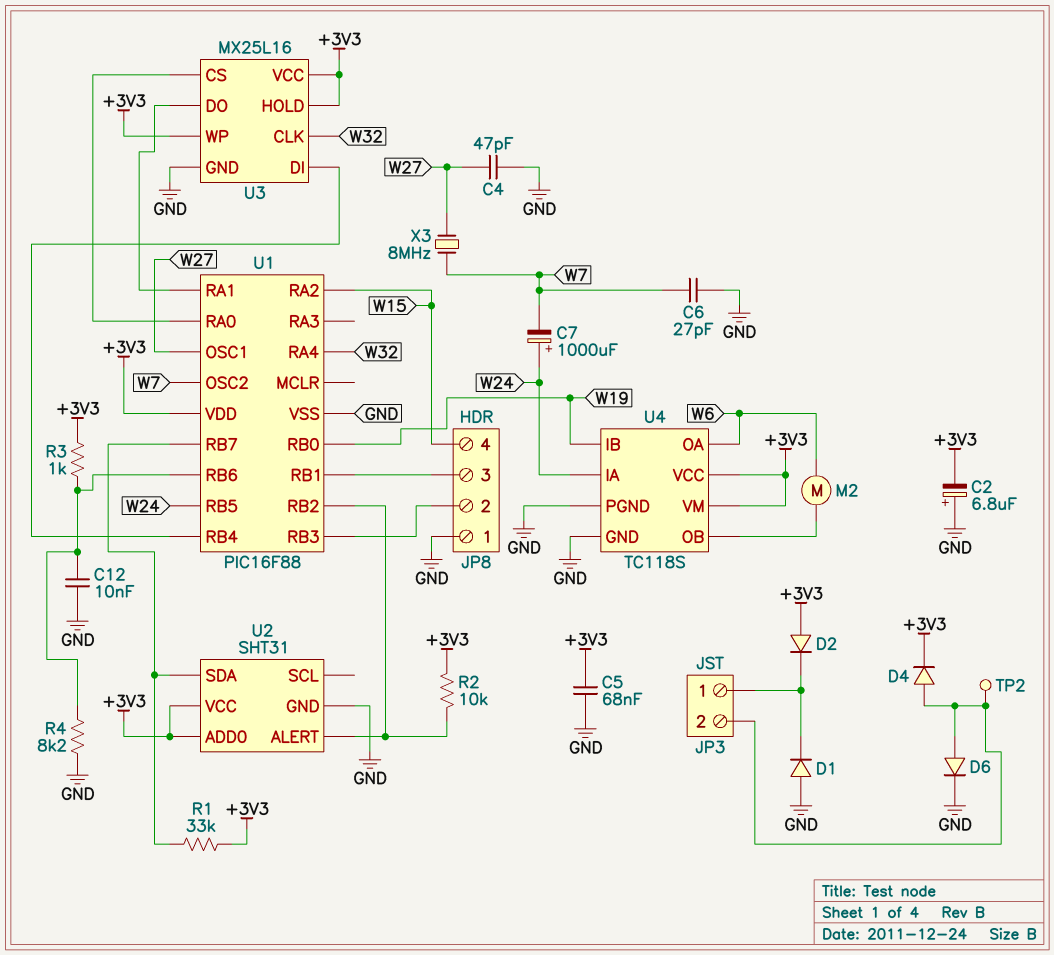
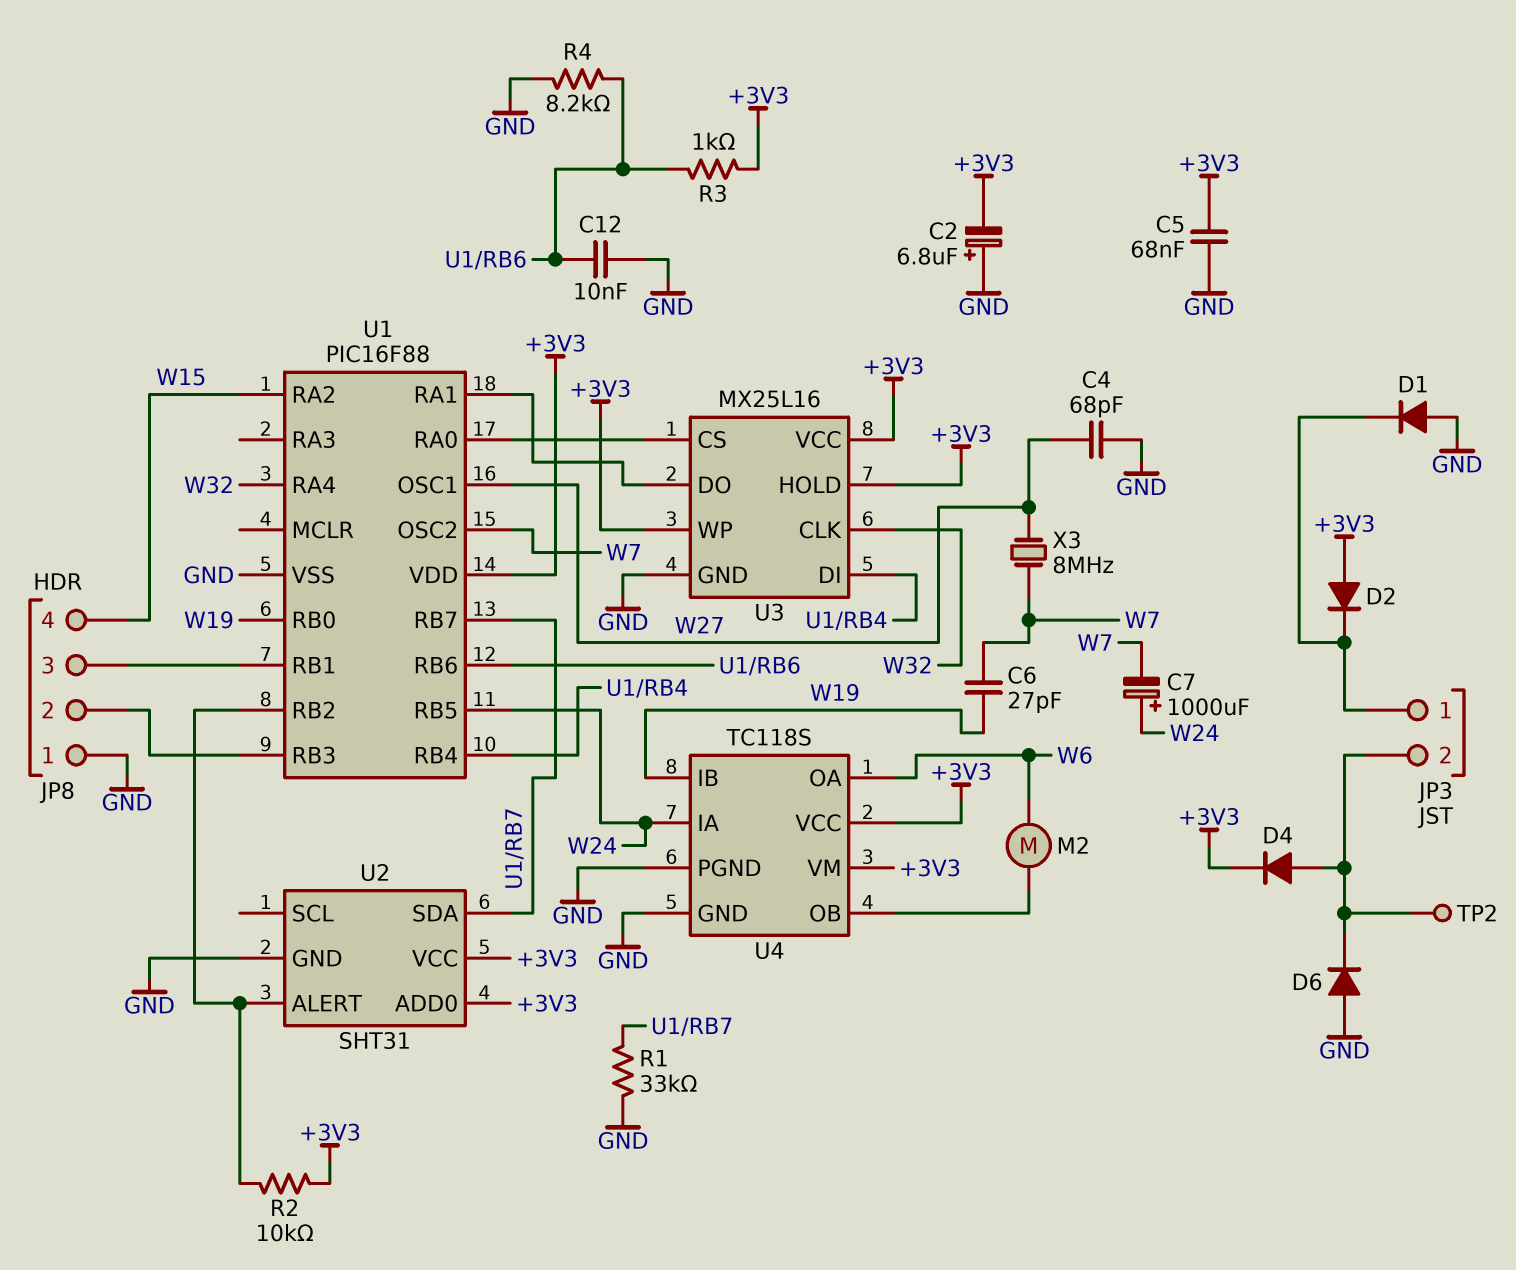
C4: 47pF (GND, W27) -> 68pF (GND, W27)
C6: 27pF (GND, W7) -> 27pF (W7, W19)
D6: diode (A JP3/2, K GND) -> diode (A GND, K JP3/2)
R1: 33k (+3V3, U1/RB7) -> 33k (GND, U1/RB7)

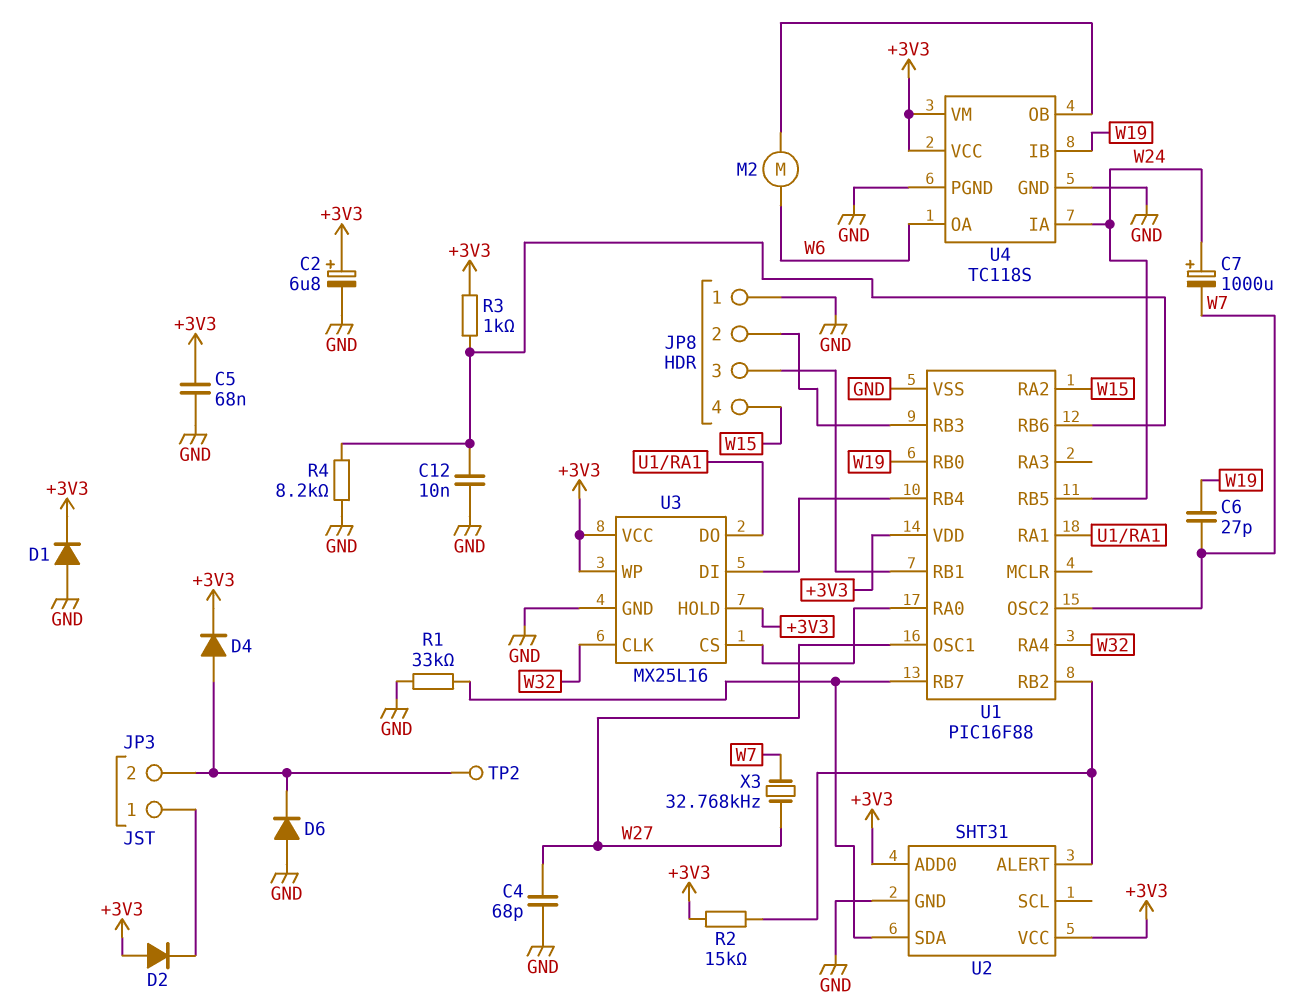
C2: 6.8uF (plus GND, minus +3V3) -> 6.8uF (plus +3V3, minus GND)
D1: diode (A GND, K JP3/1) -> diode (A GND, K +3V3)
R2: 10k (+3V3, U1/RB2) -> 15k (+3V3, U1/RB2)
X3: 8MHz (W7, W27) -> 32.768kHz (W7, W27)

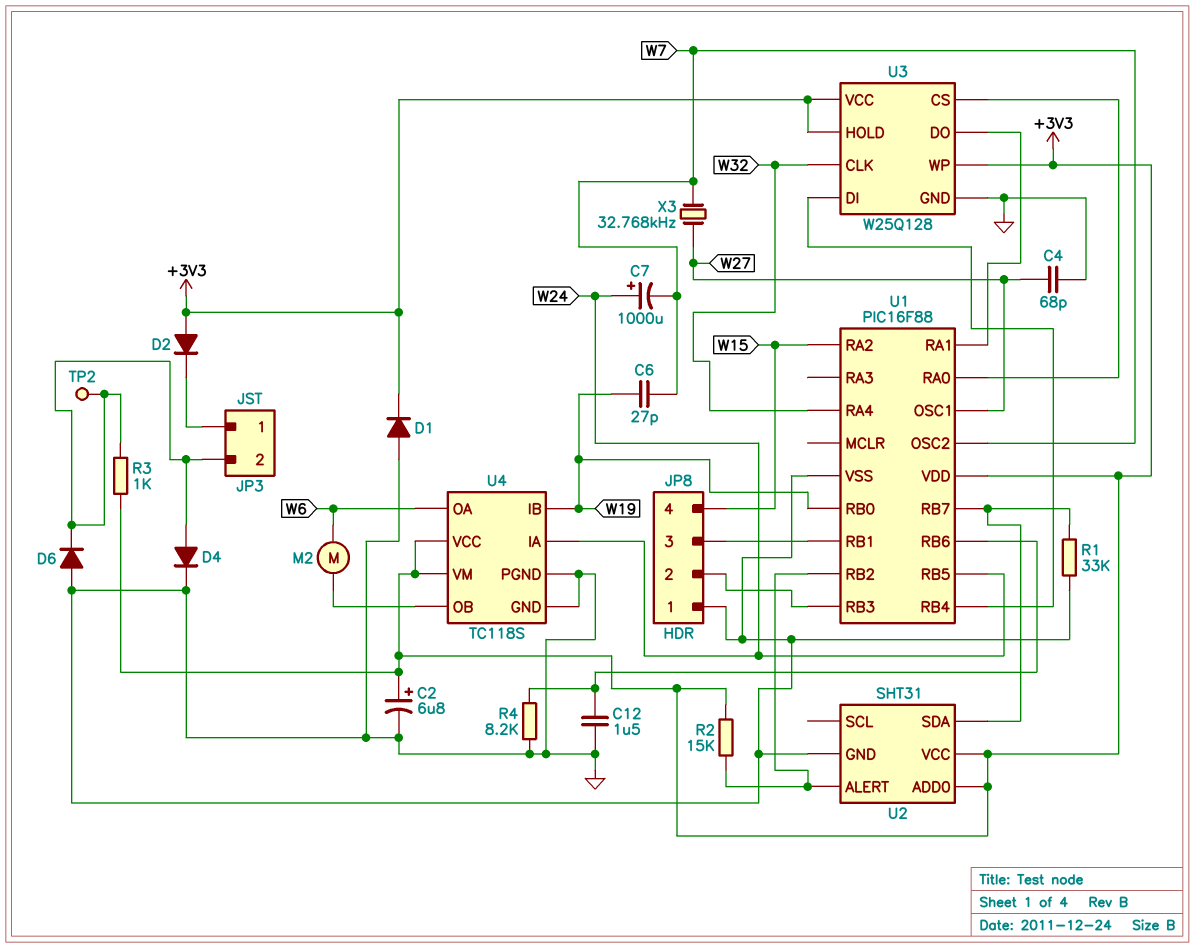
C5: 68nF (+3V3, GND) -> none
C12: 10nF (GND, U1/RB6) -> 1.5uF (GND, U1/RB6)
D4: diode (A JP3/2, K +3V3) -> diode (A JP3/2, K GND)
R3: 1k (+3V3, U1/RB6) -> 1k (+3V3, JP3/2)
U3: MX25L16 -> W25Q128

